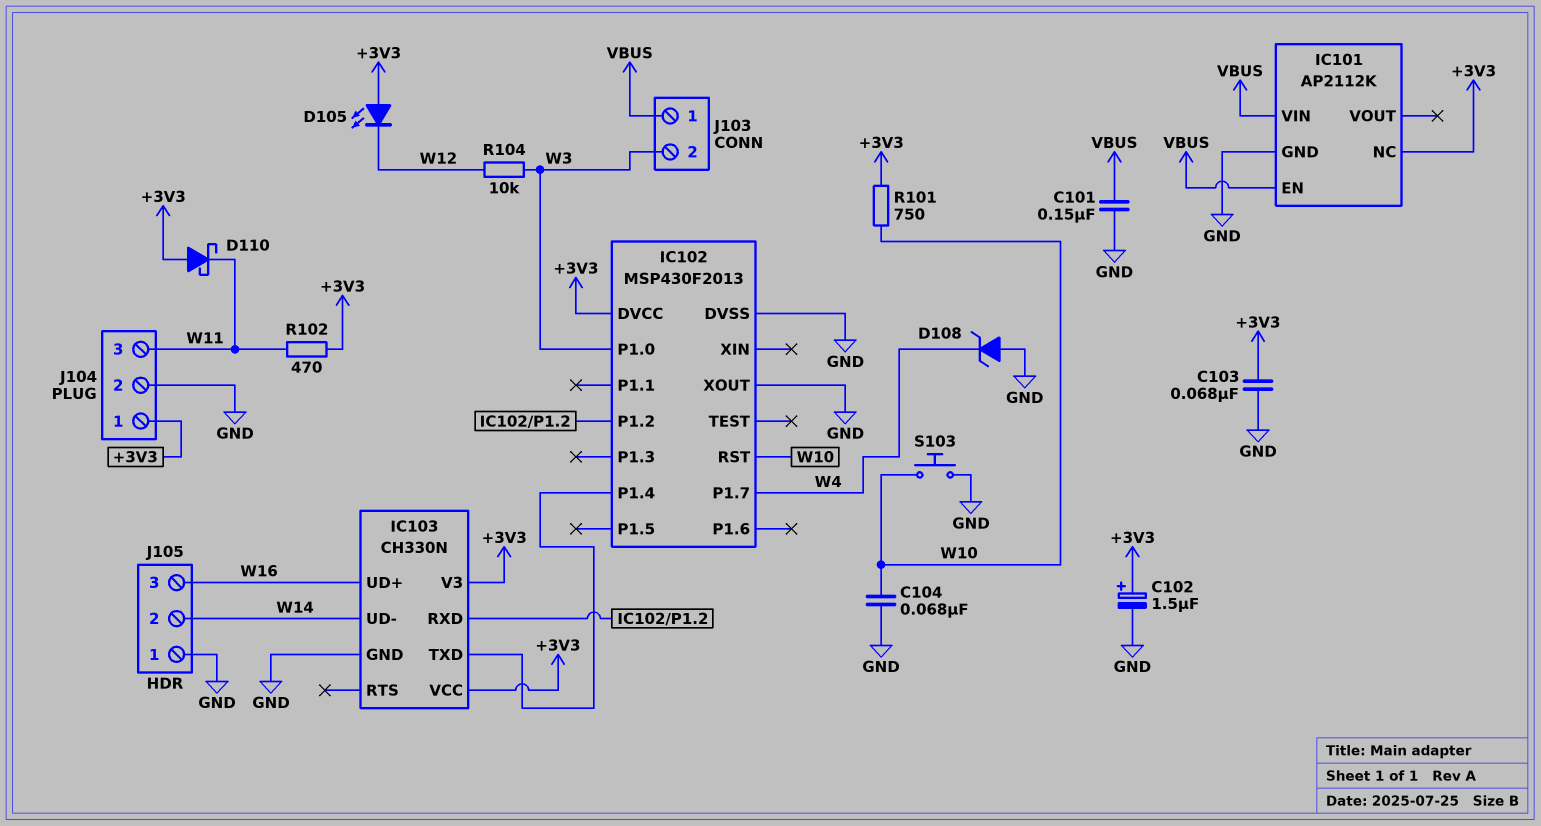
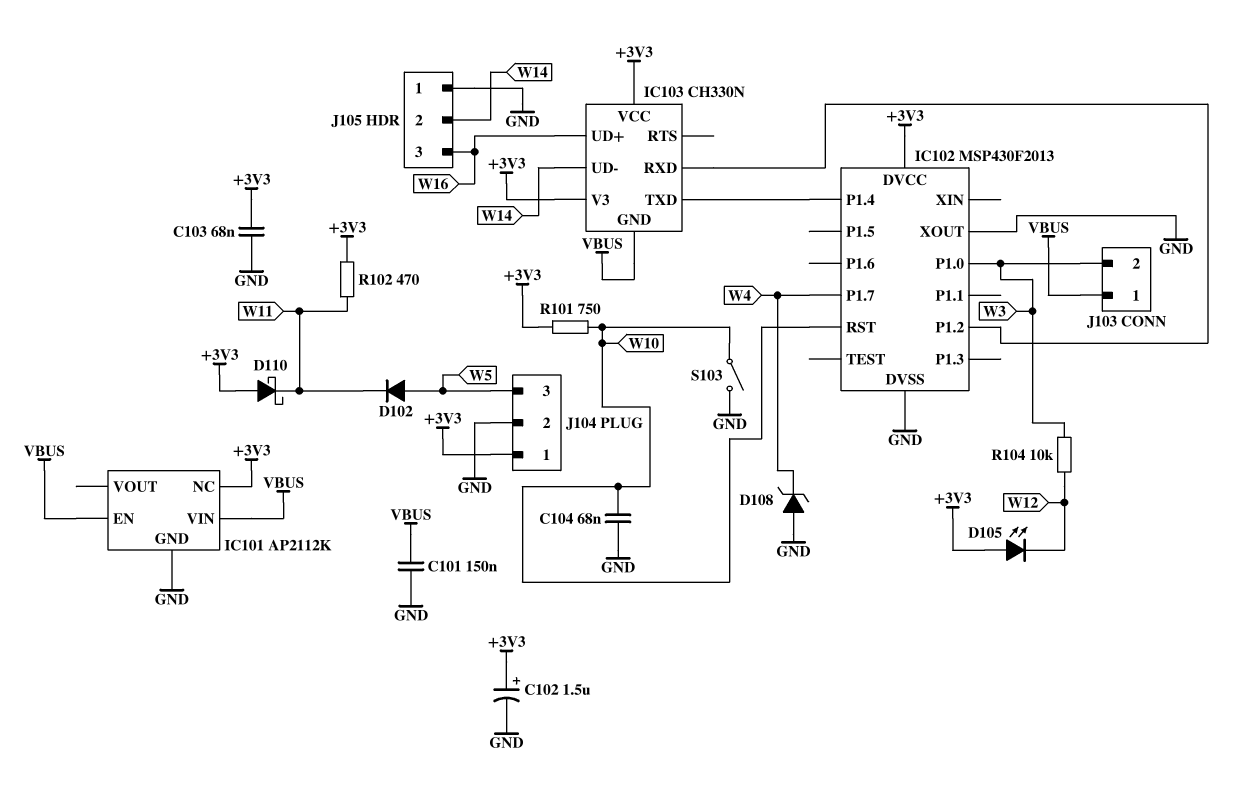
D102: none -> diode (A W5, K W11)
IC103 pin GND: GND -> VBUS
J104 pin 3: W11 -> W5
S103: button (GND, W10) -> switch (GND, W10)

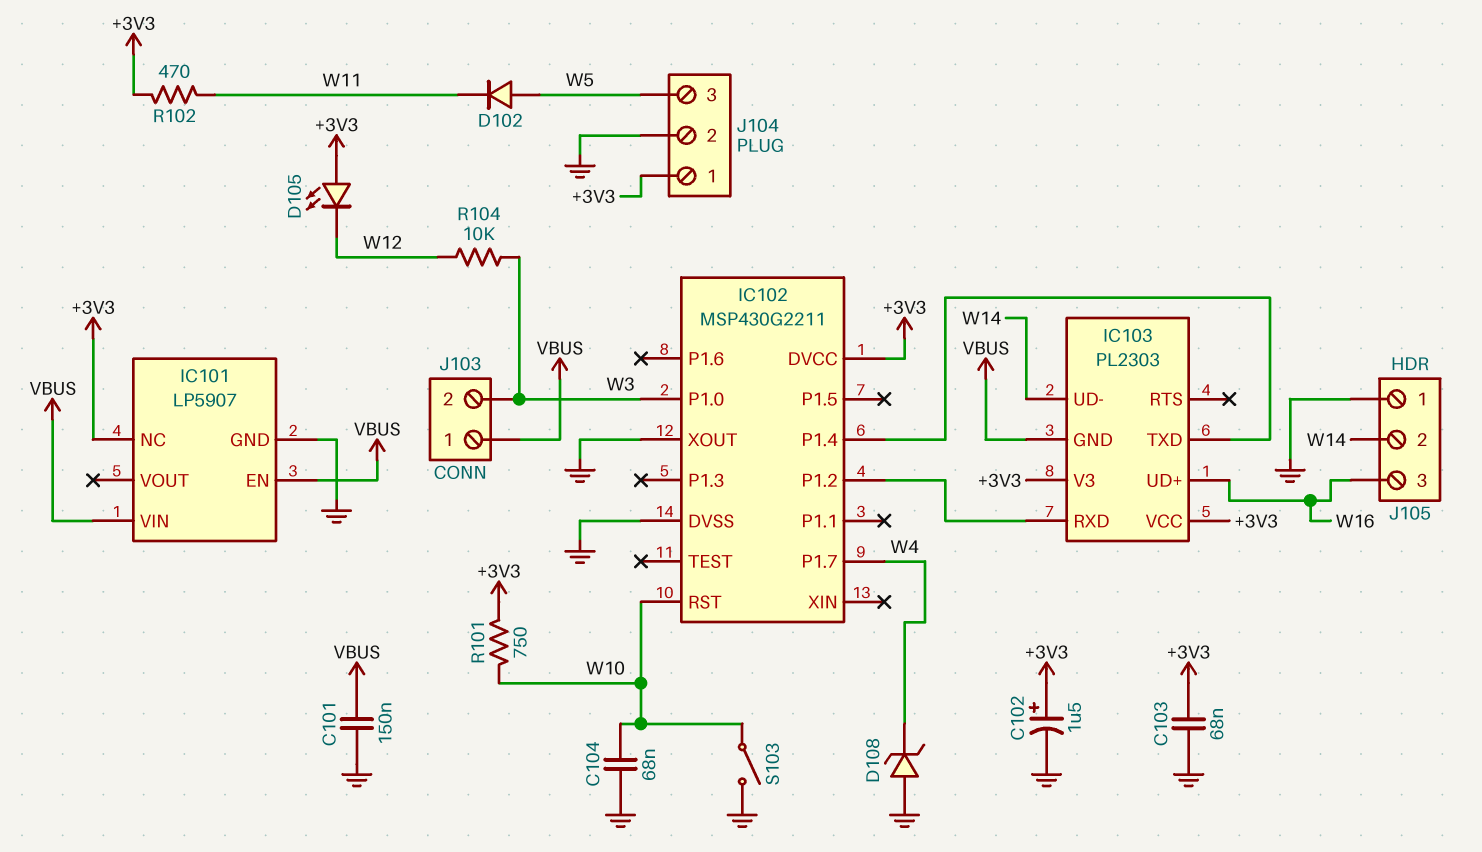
D110: schottky (A +3V3, K W11) -> none
IC101: AP2112K -> LP5907
IC102: MSP430F2013 -> MSP430G2211
IC103: CH330N -> PL2303

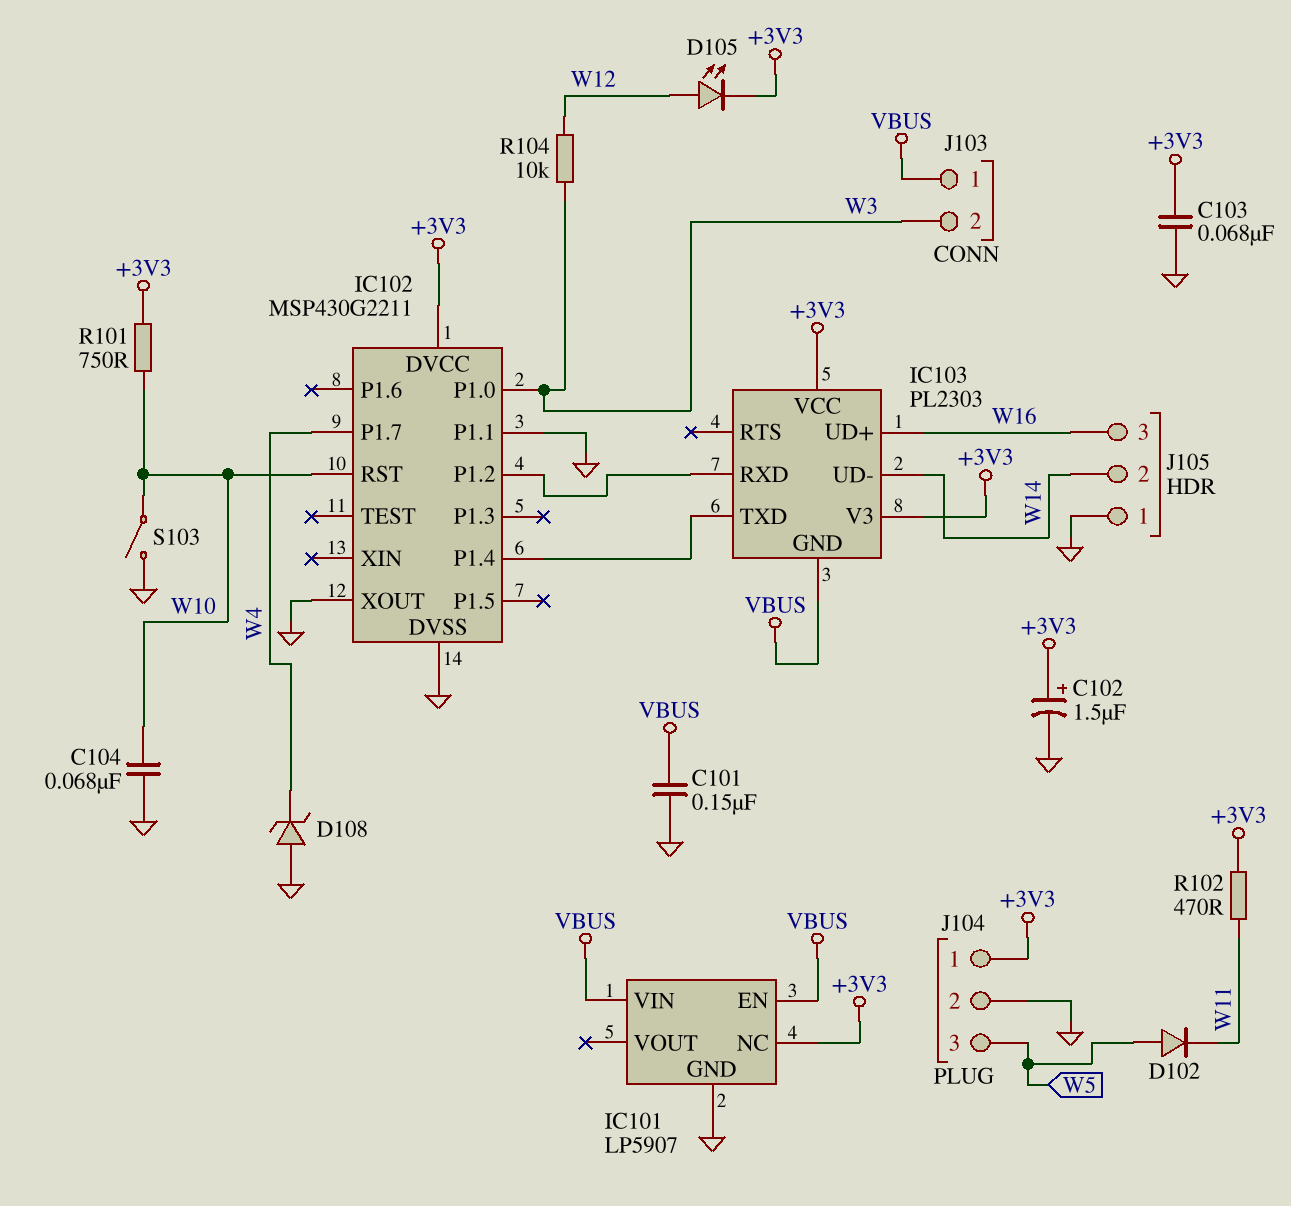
D105: LED (A +3V3, K W12) -> LED (A W12, K +3V3)
IC102 pin P1.1: none -> GND

